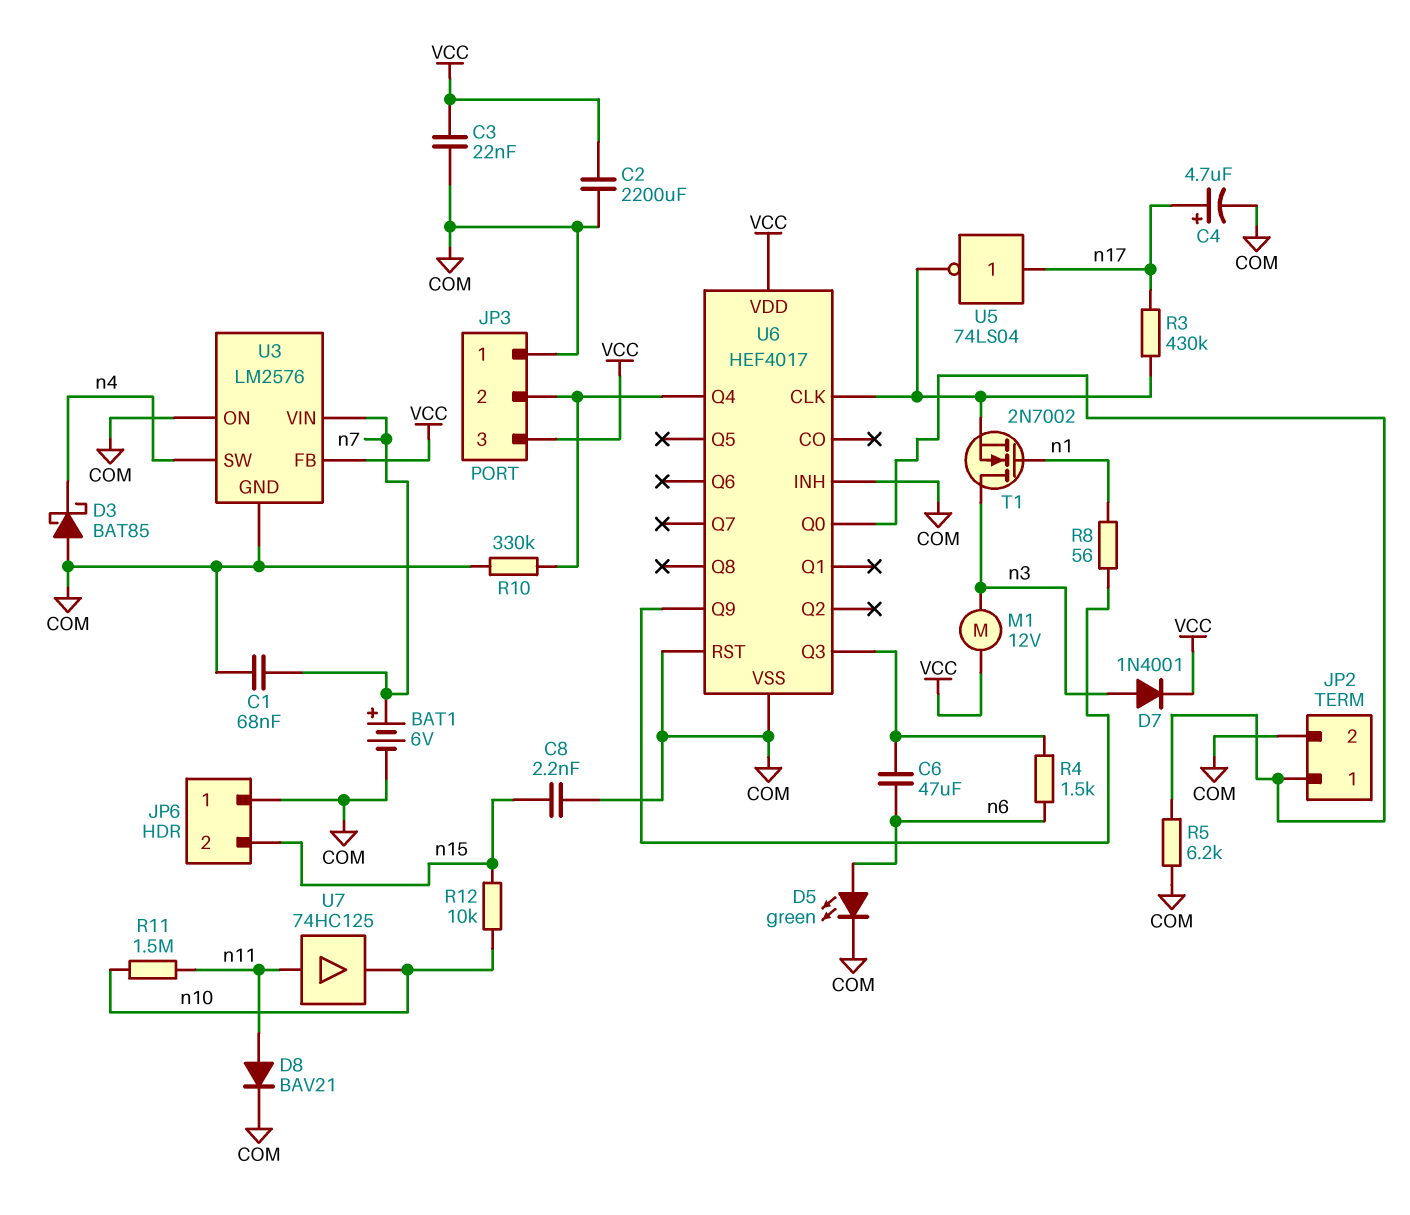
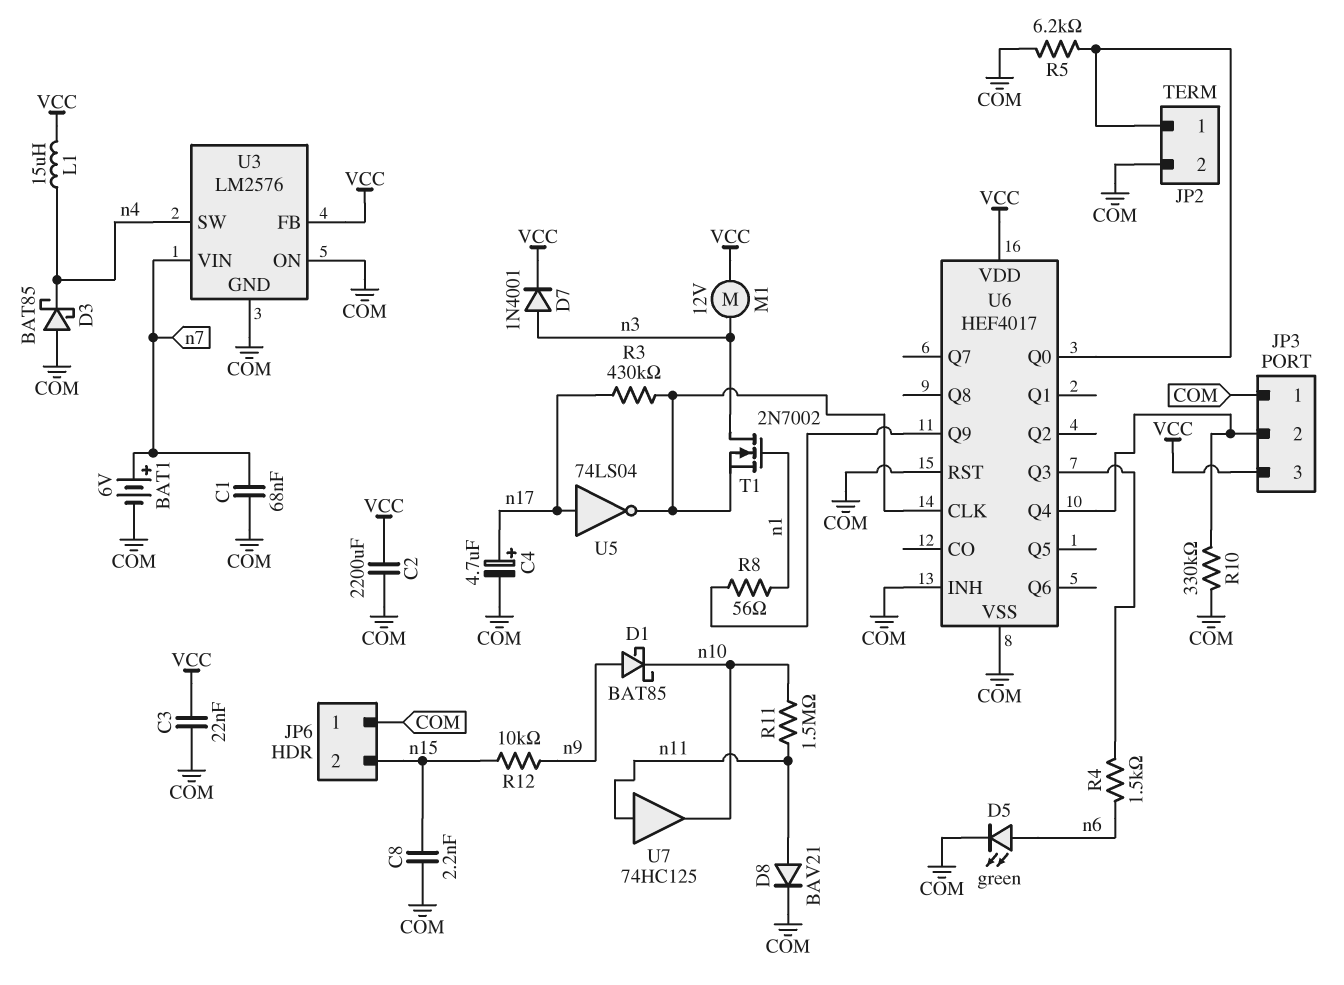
C6: 47uF (U6/Q3, n6) -> none
D1: none -> schottky BAT85 (A n9, K n10)
L1: none -> 15uH (VCC, n4)
R12: 10k (n10, n15) -> 10k (n9, n15)

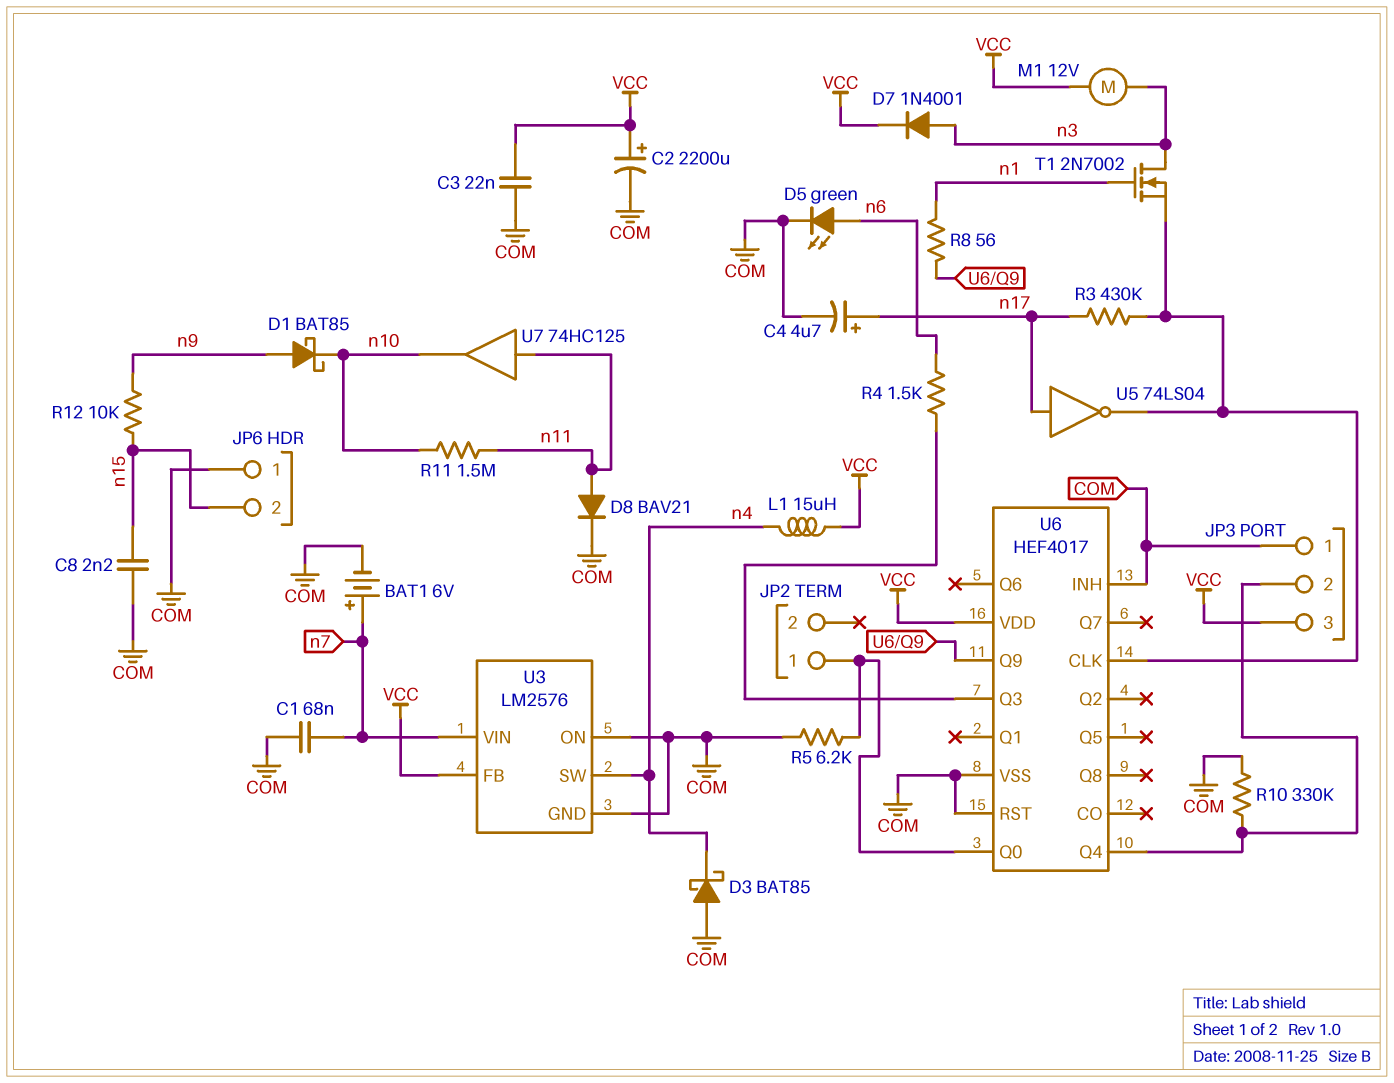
C2: 2200uF (COM, VCC) -> 2200uF (plus VCC, minus COM)
JP2 pin 2: COM -> none

